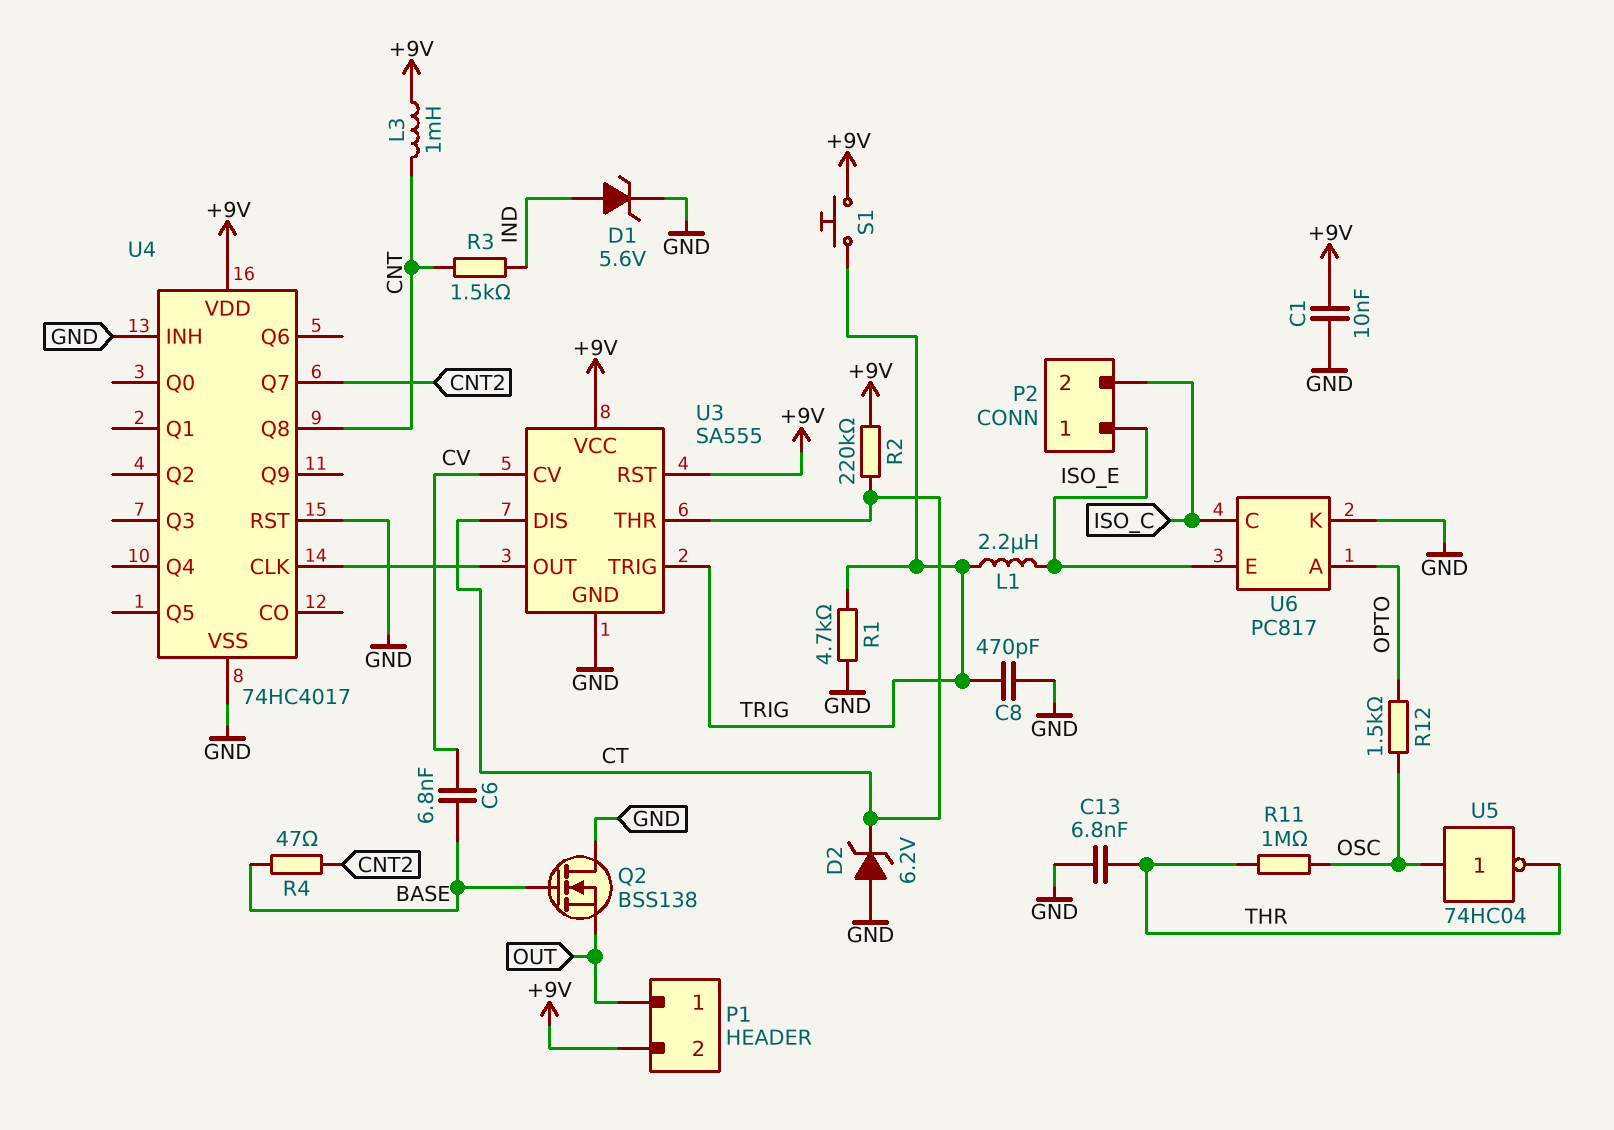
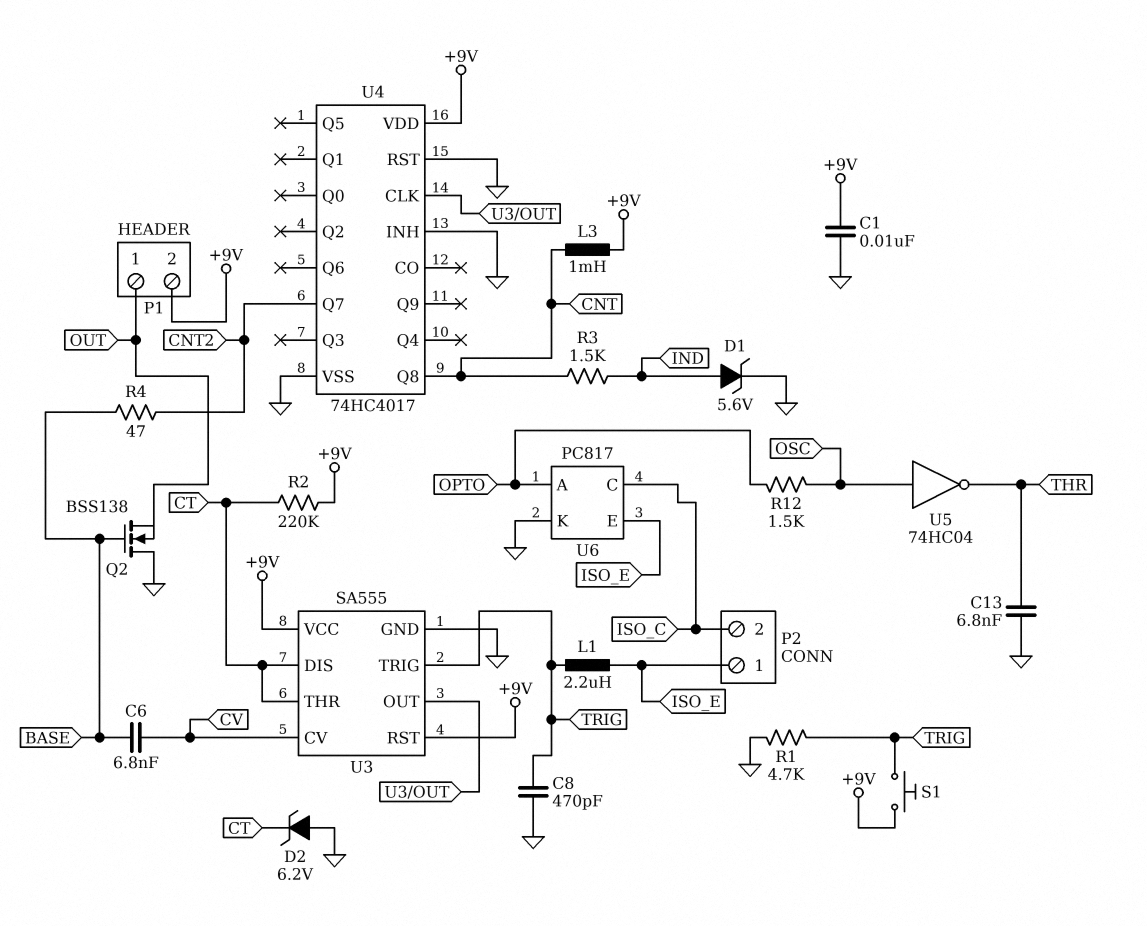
R11: 1M (OSC, THR) -> none

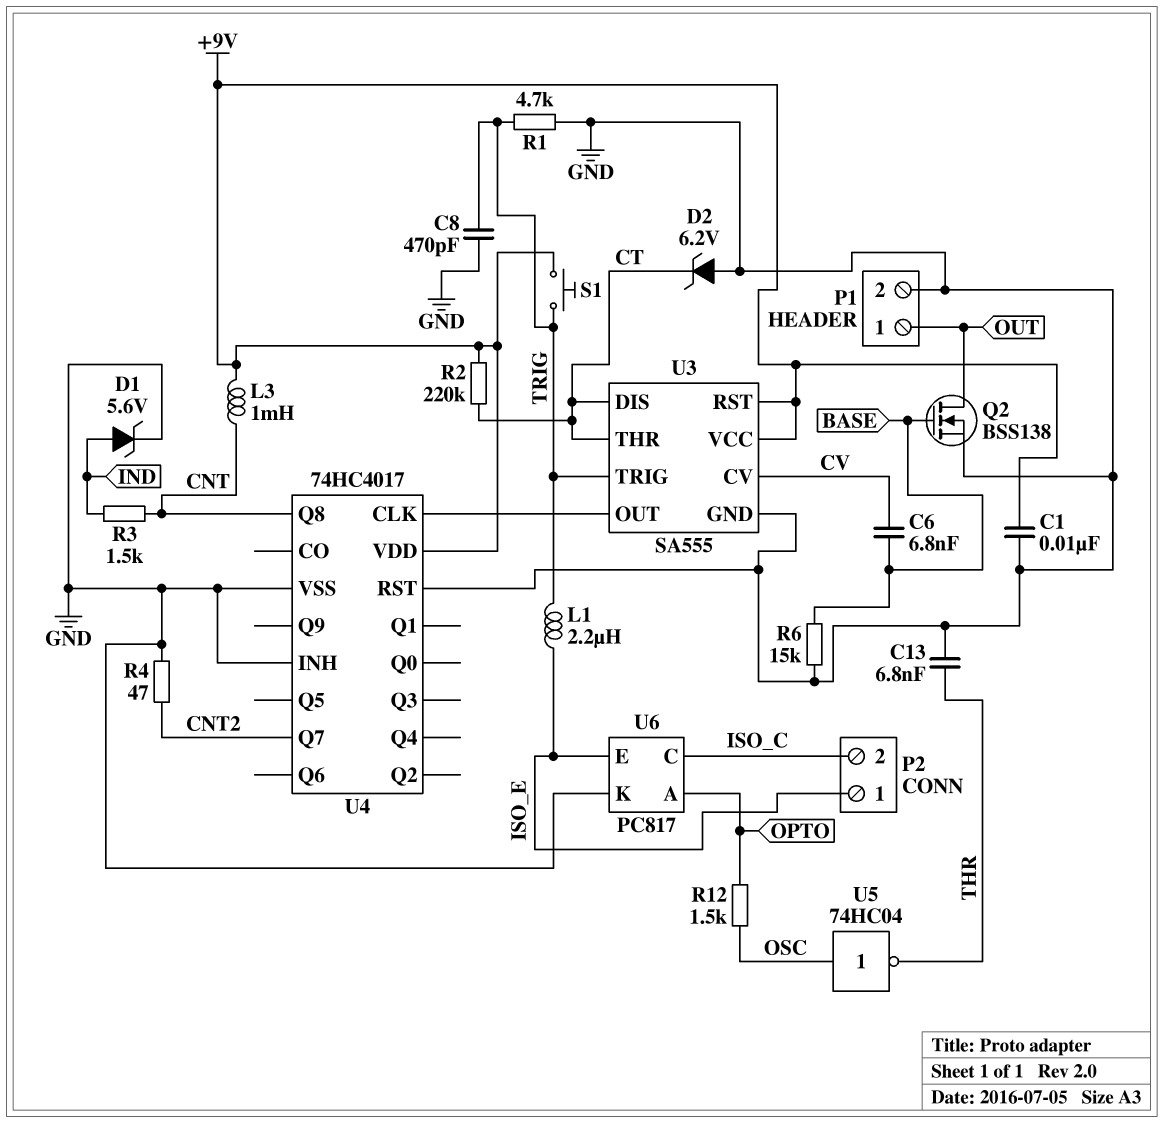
P1 pin 2: +9V -> GND
Q2: NMOS BSS138 (G BASE, D GND, S OUT) -> NMOS BSS138 (G BASE, D OUT, S GND)
R4: 47 (BASE, CNT2) -> 47 (CNT2, GND)
R6: none -> 15k (BASE, GND)

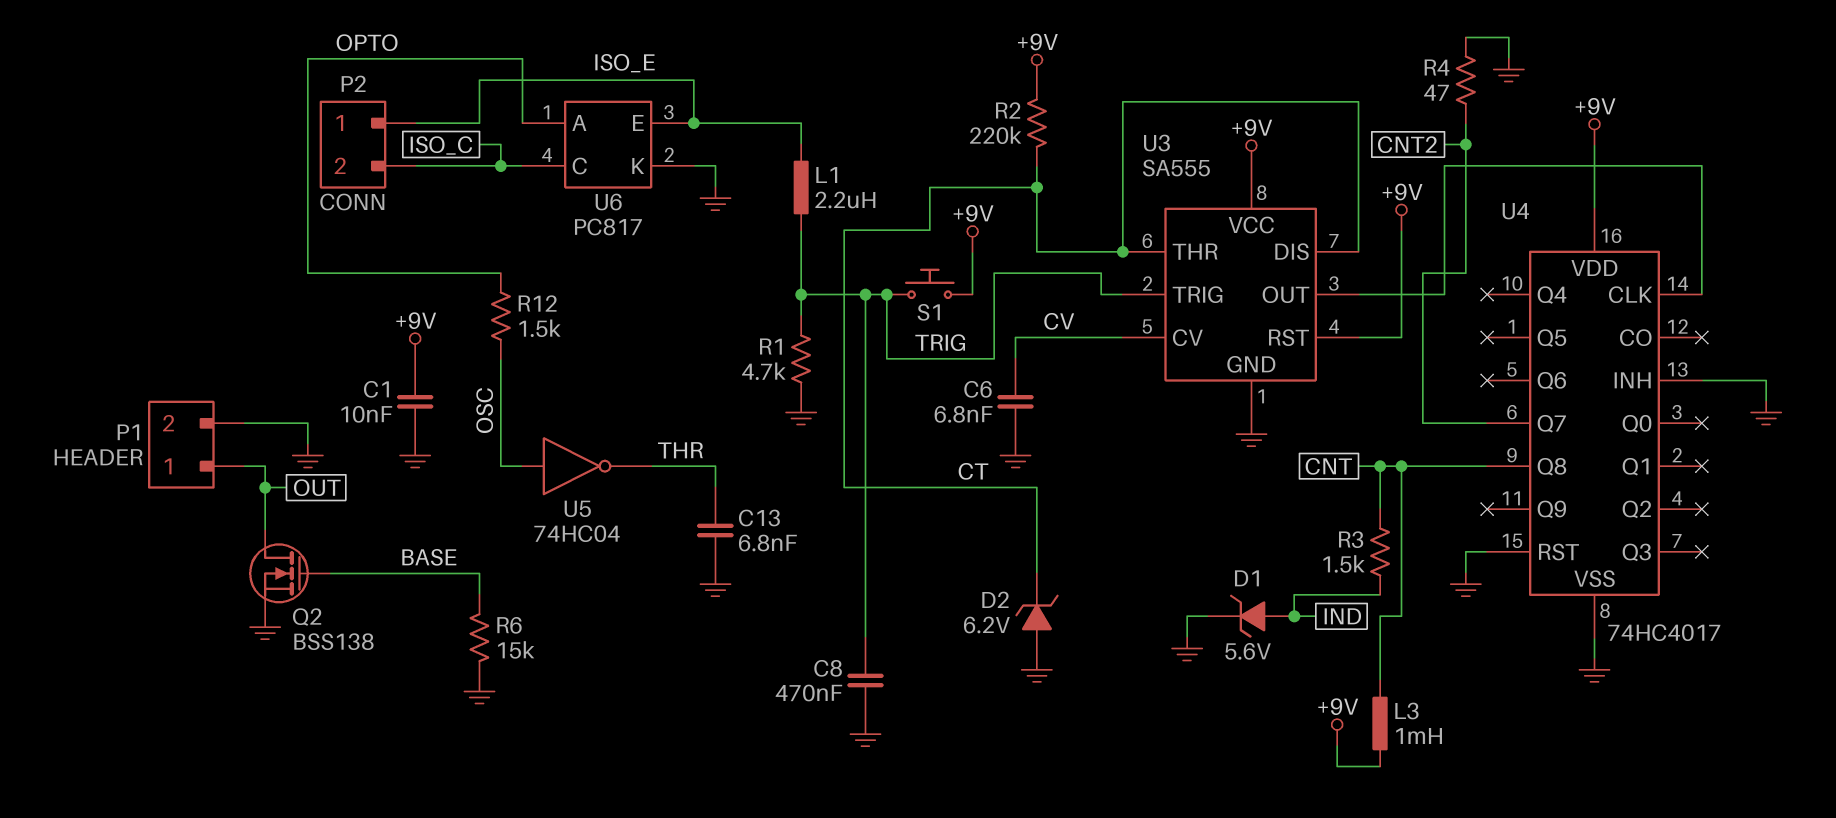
C6: 6.8nF (BASE, CV) -> 6.8nF (CV, GND)
C8: 470pF (GND, TRIG) -> 470nF (GND, TRIG)

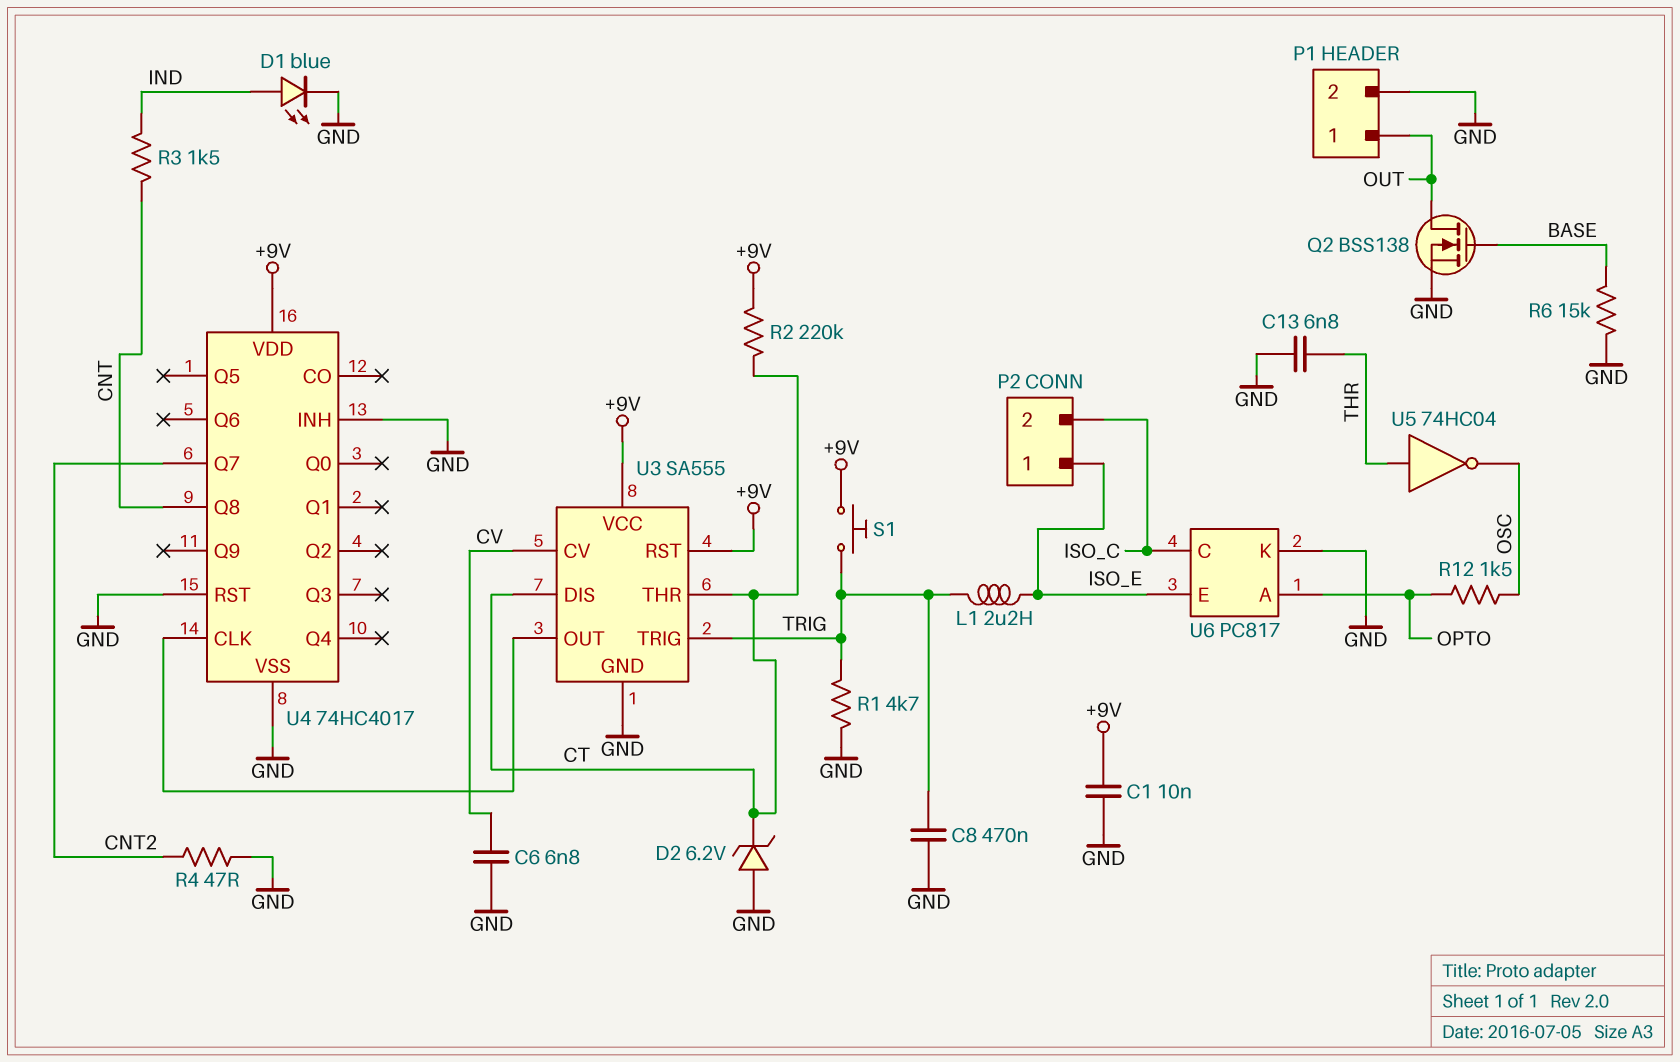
D1: zener 5.6V (A IND, K GND) -> LED blue (A IND, K GND)
L3: 1mH (+9V, CNT) -> none
U5: NOT 74HC04 (in OSC, out THR) -> NOT 74HC04 (in THR, out OSC)

